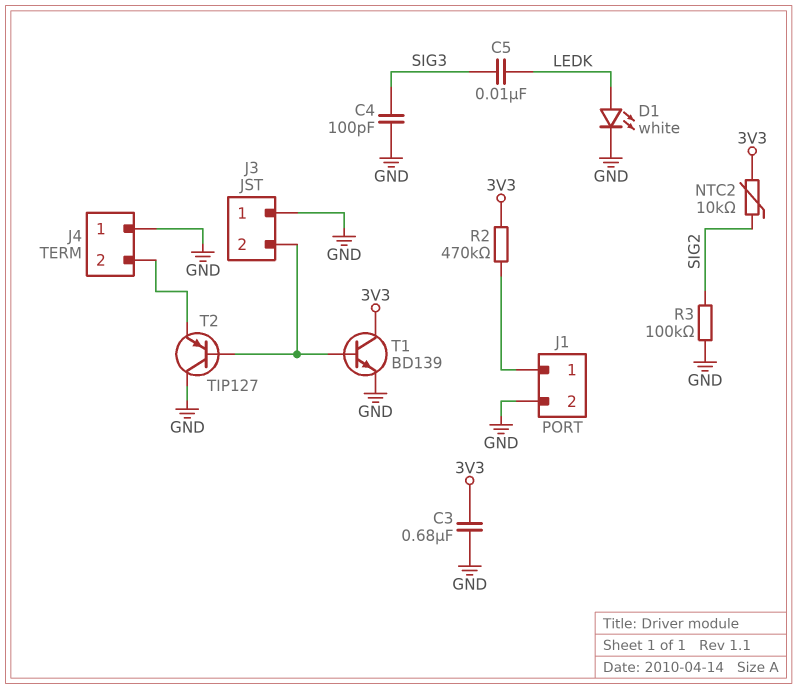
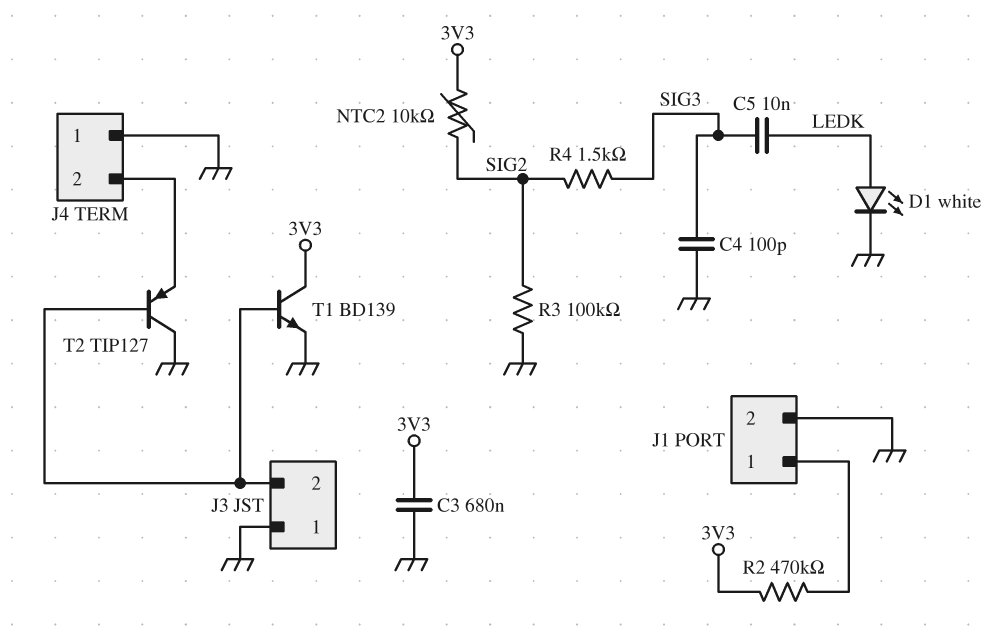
R4: none -> 1.5k (SIG2, SIG3)

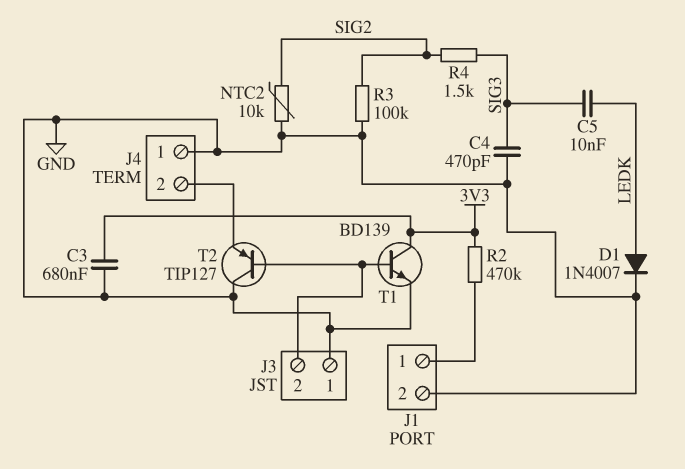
C4: 100pF (GND, SIG3) -> 470pF (GND, SIG3)
D1: LED white (A LEDK, K GND) -> diode 1N4007 (A LEDK, K GND)
NTC2: 10k (3V3, SIG2) -> 10k (GND, SIG2)

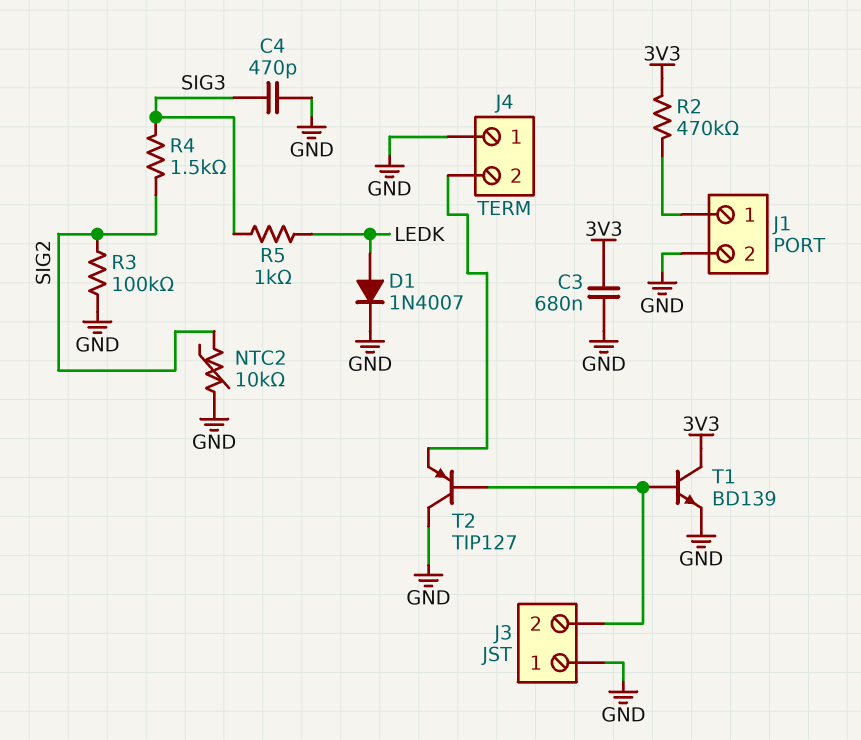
C5: 10nF (LEDK, SIG3) -> none
R5: none -> 1k (LEDK, SIG3)

